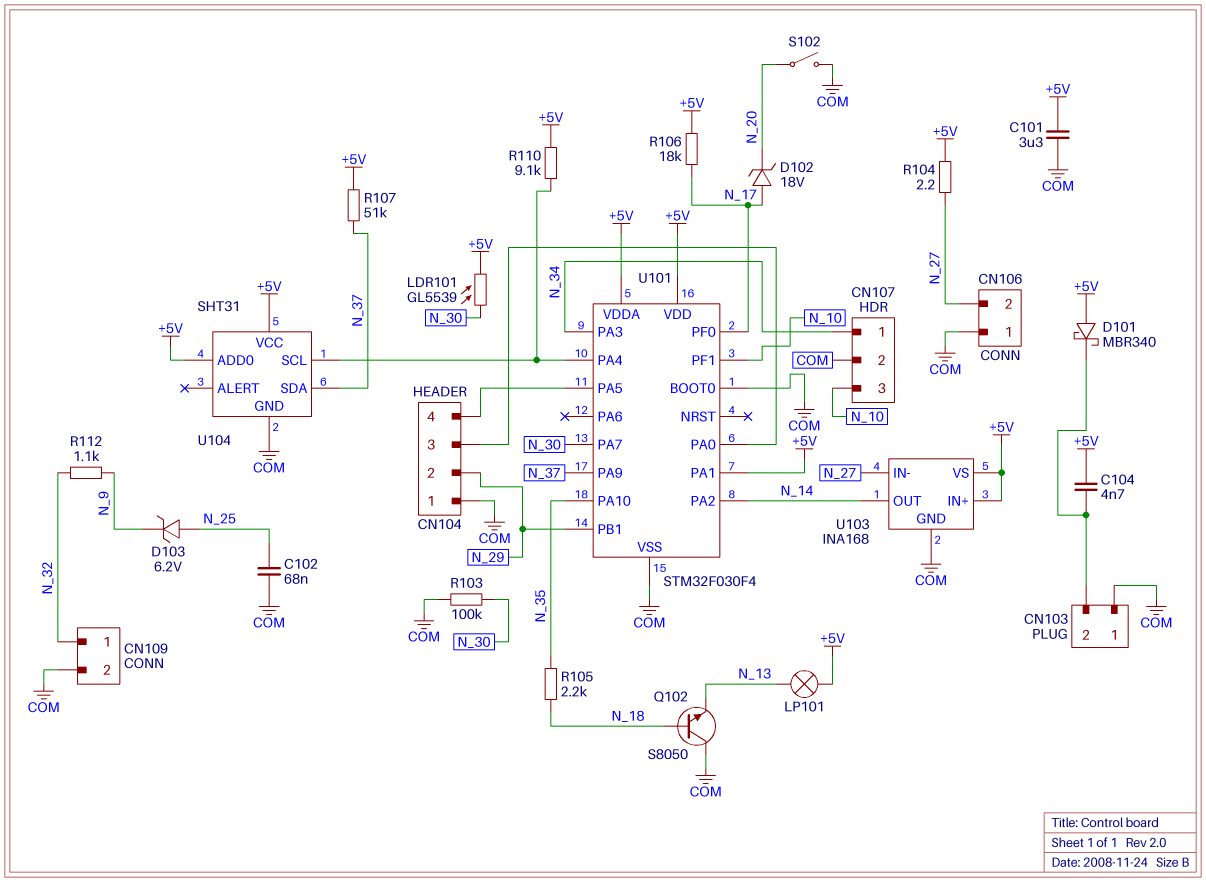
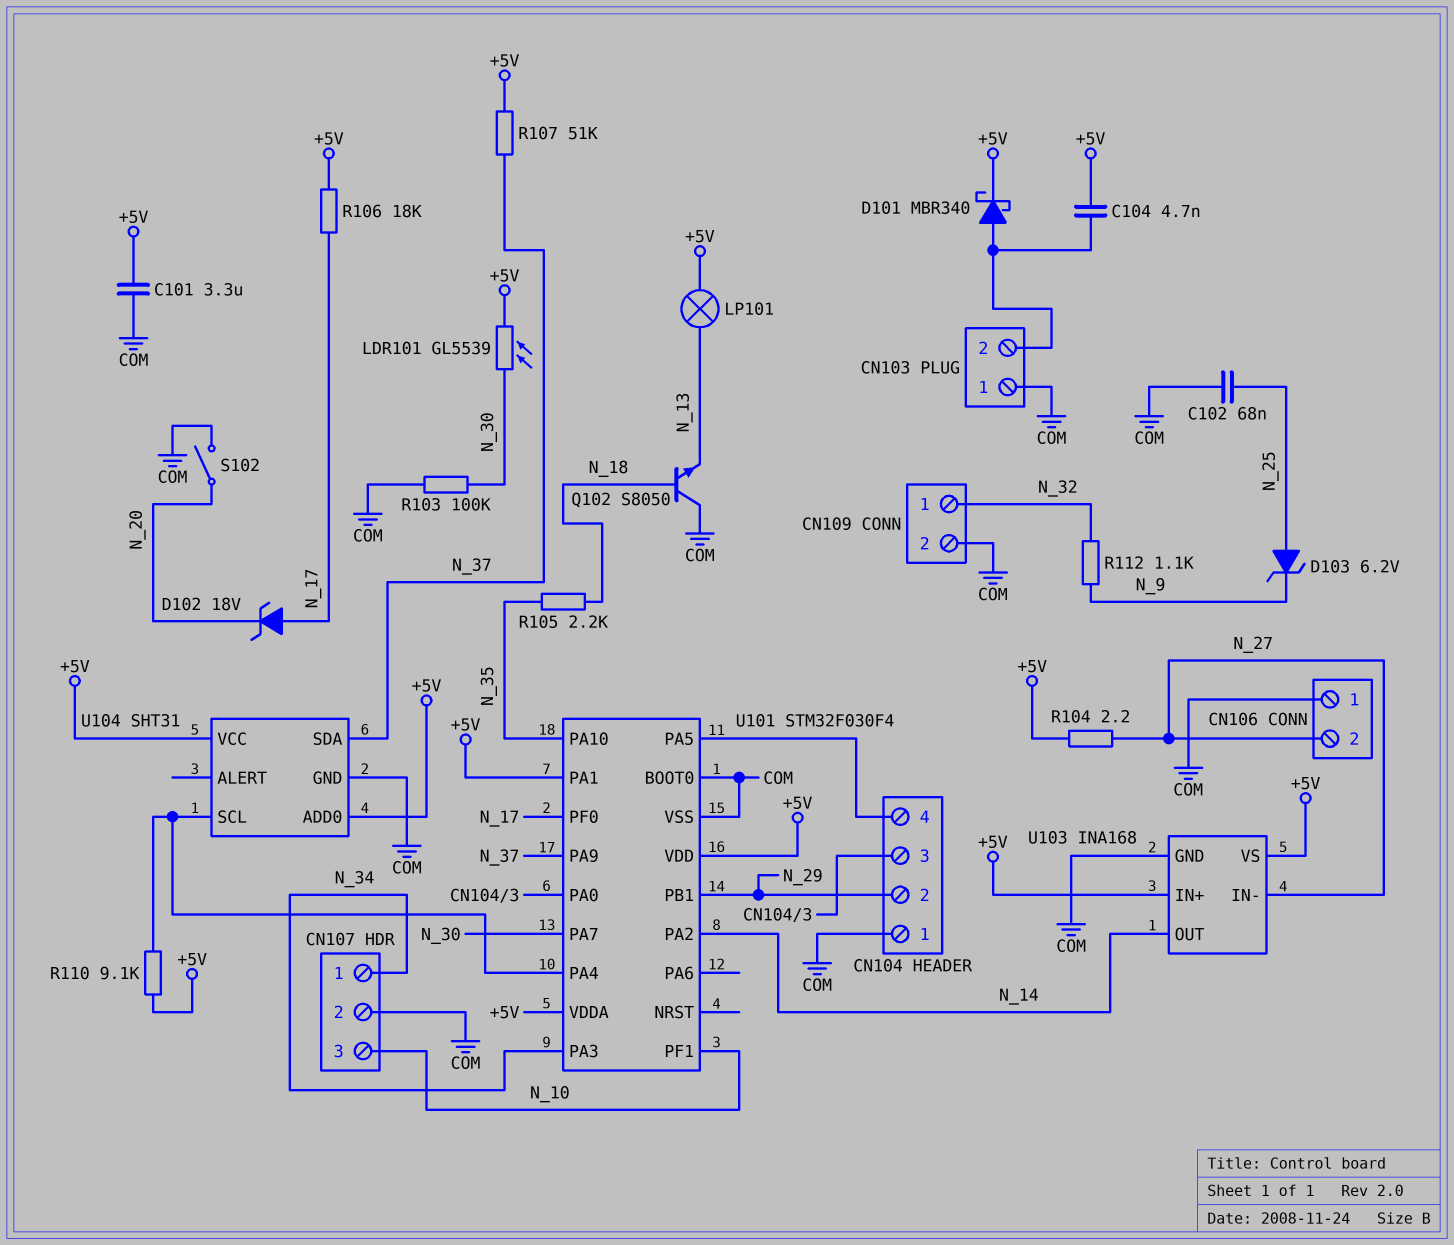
D101: schottky MBR340 (A +5V, K CN103/2) -> schottky MBR340 (A CN103/2, K +5V)

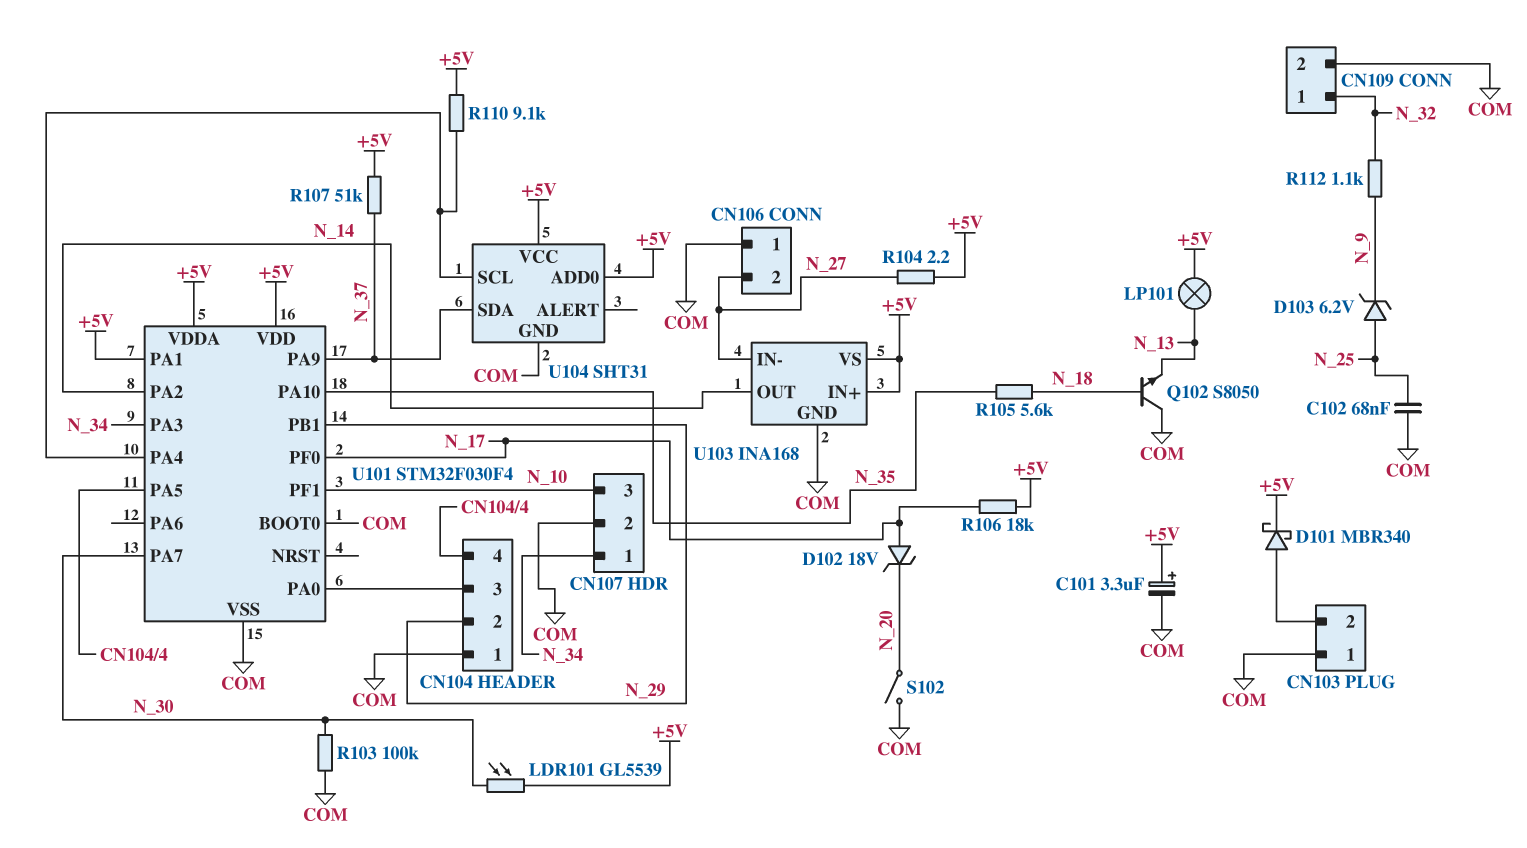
C101: 3.3uF (+5V, COM) -> 3.3uF (plus +5V, minus COM)
C104: 4.7nF (+5V, CN103/2) -> none
R105: 2.2k (N_18, N_35) -> 5.6k (N_18, N_35)

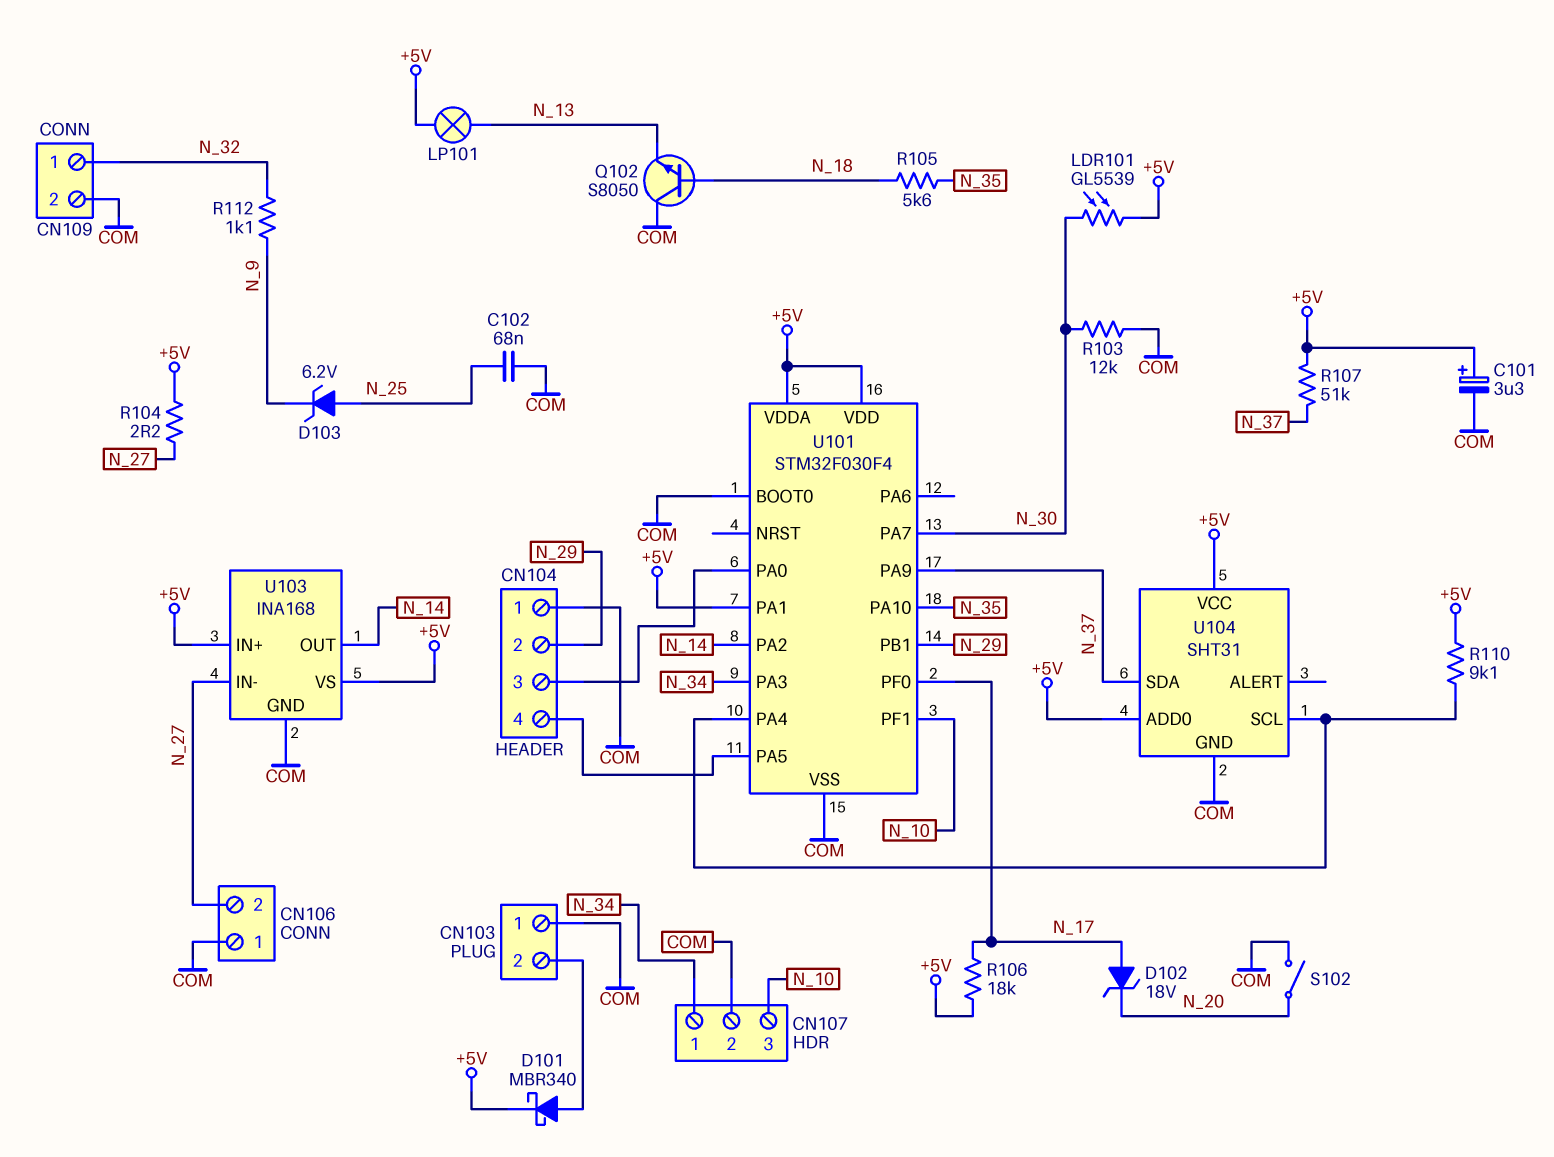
R103: 100k (COM, N_30) -> 12k (COM, N_30)

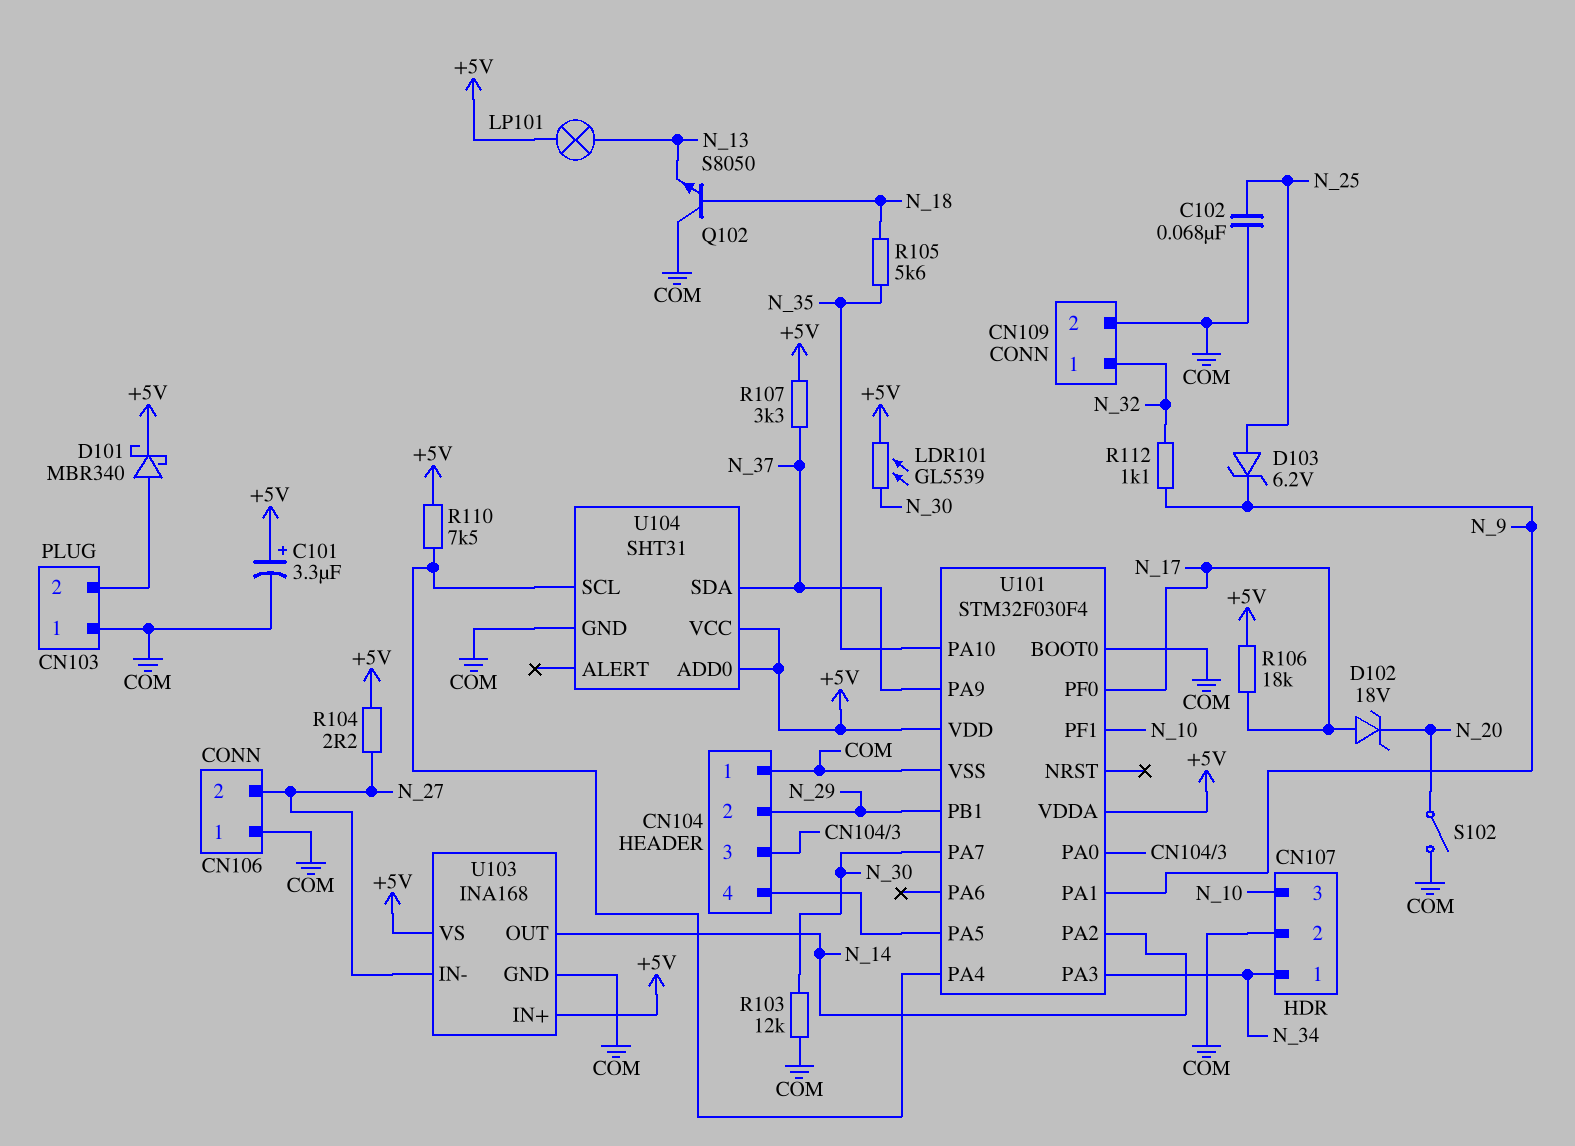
R107: 51k (+5V, N_37) -> 3.3k (+5V, N_37)
R110: 9.1k (+5V, U101/PA4) -> 7.5k (+5V, U101/PA4)
U101 pin PA1: +5V -> N_9

